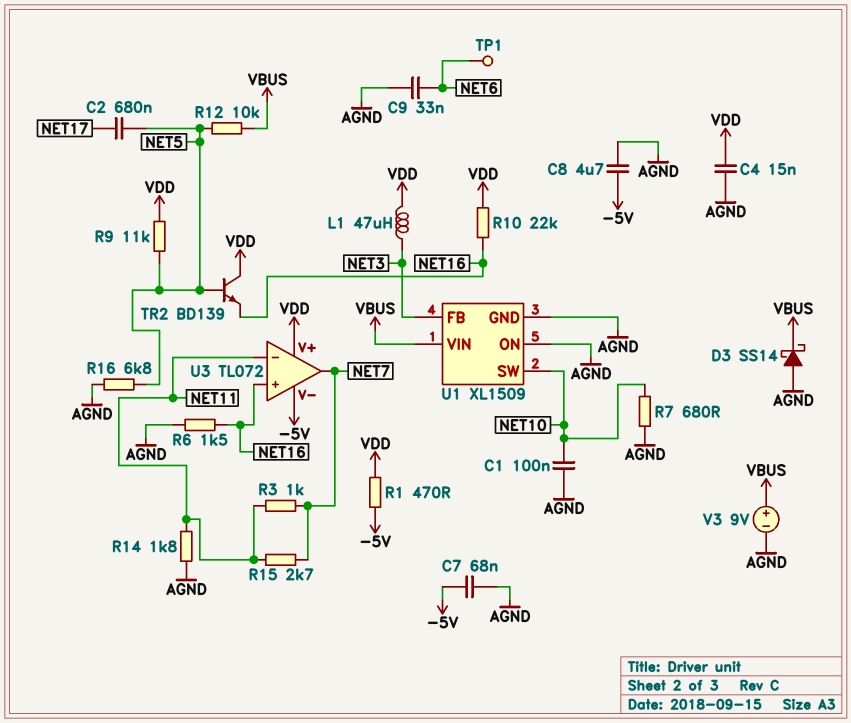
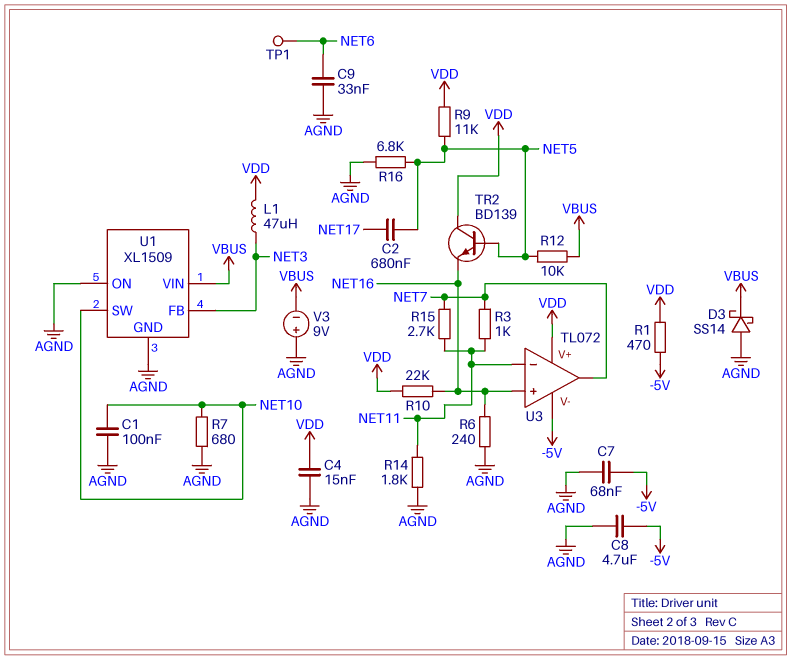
R6: 1.5k (AGND, NET16) -> 240 (AGND, NET16)
V3: 9V (plus VBUS, minus AGND) -> 9V (plus AGND, minus VBUS)

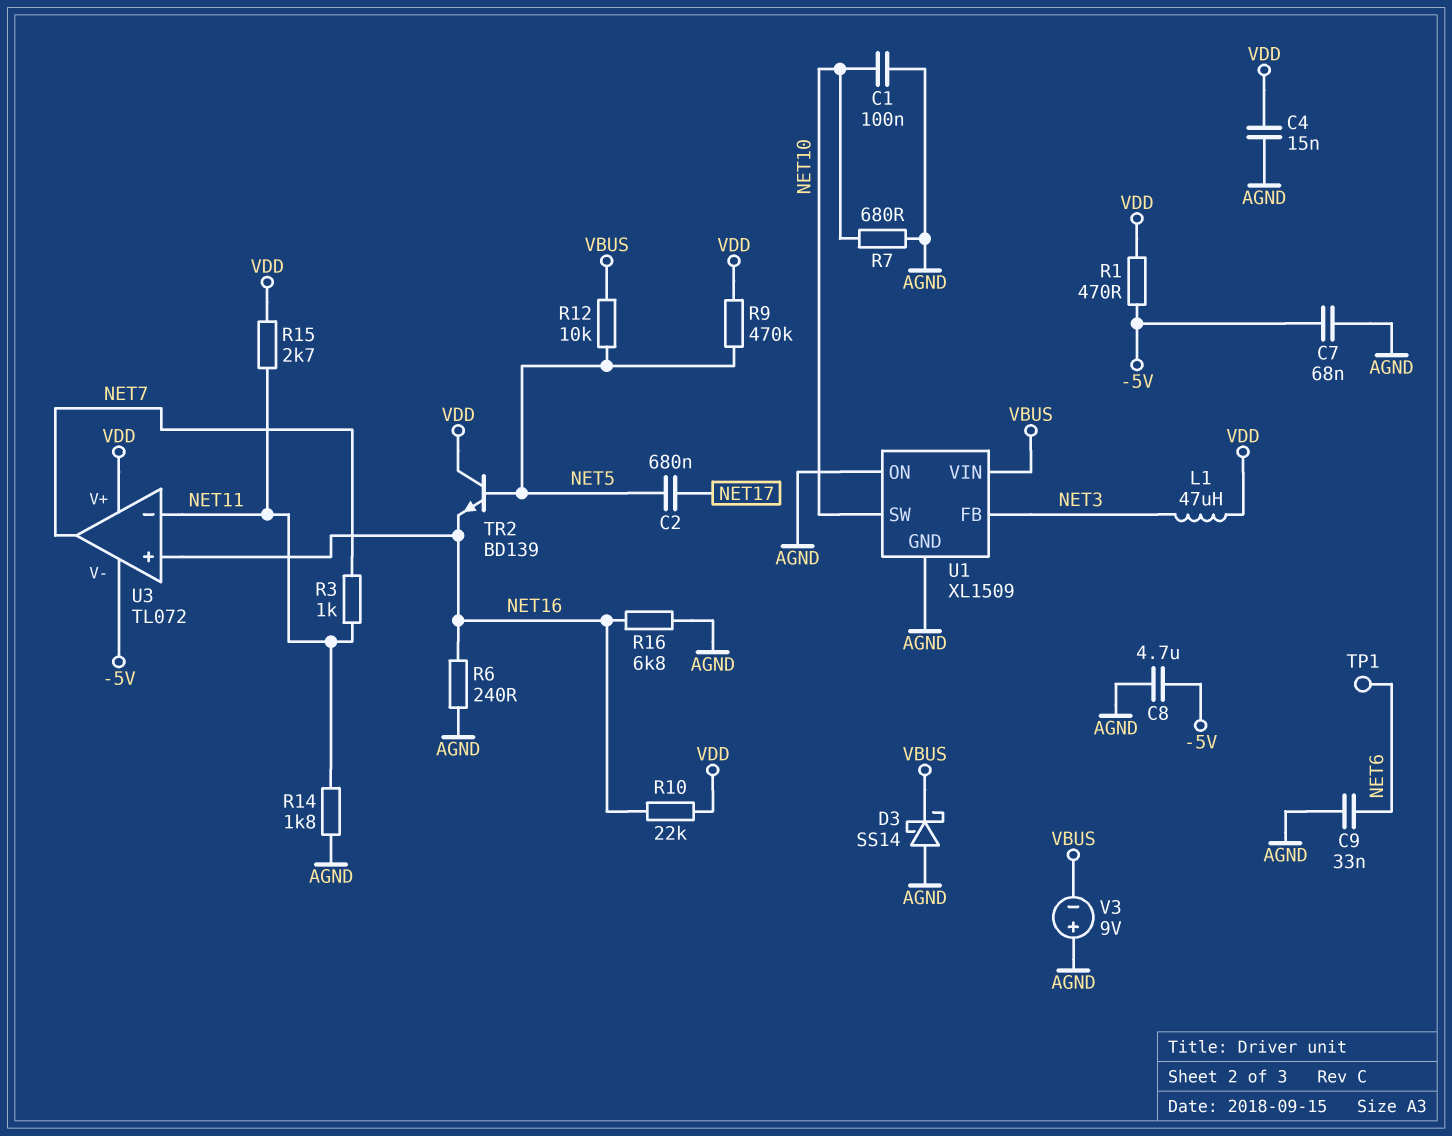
R9: 11k (NET5, VDD) -> 470k (NET5, VDD)
R15: 2.7k (NET7, NET11) -> 2.7k (NET11, VDD)
R16: 6.8k (AGND, NET5) -> 6.8k (AGND, NET16)

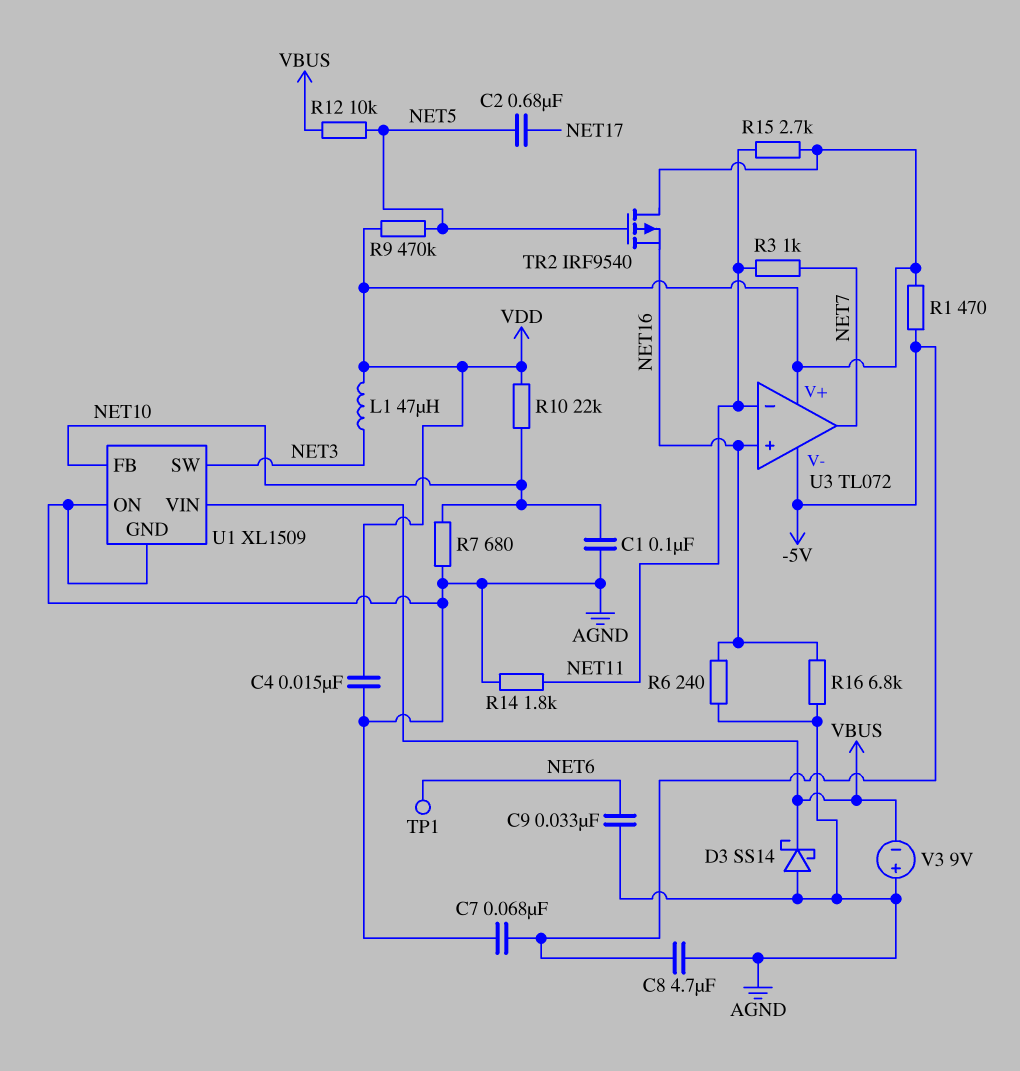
R10: 22k (NET16, VDD) -> 22k (NET10, VDD)
TR2: NPN BD139 (B NET5, C VDD, E NET16) -> PMOS IRF9540 (G NET5, D VDD, S NET16)
U1 pin FB: NET3 -> NET10
U1 pin SW: NET10 -> NET3

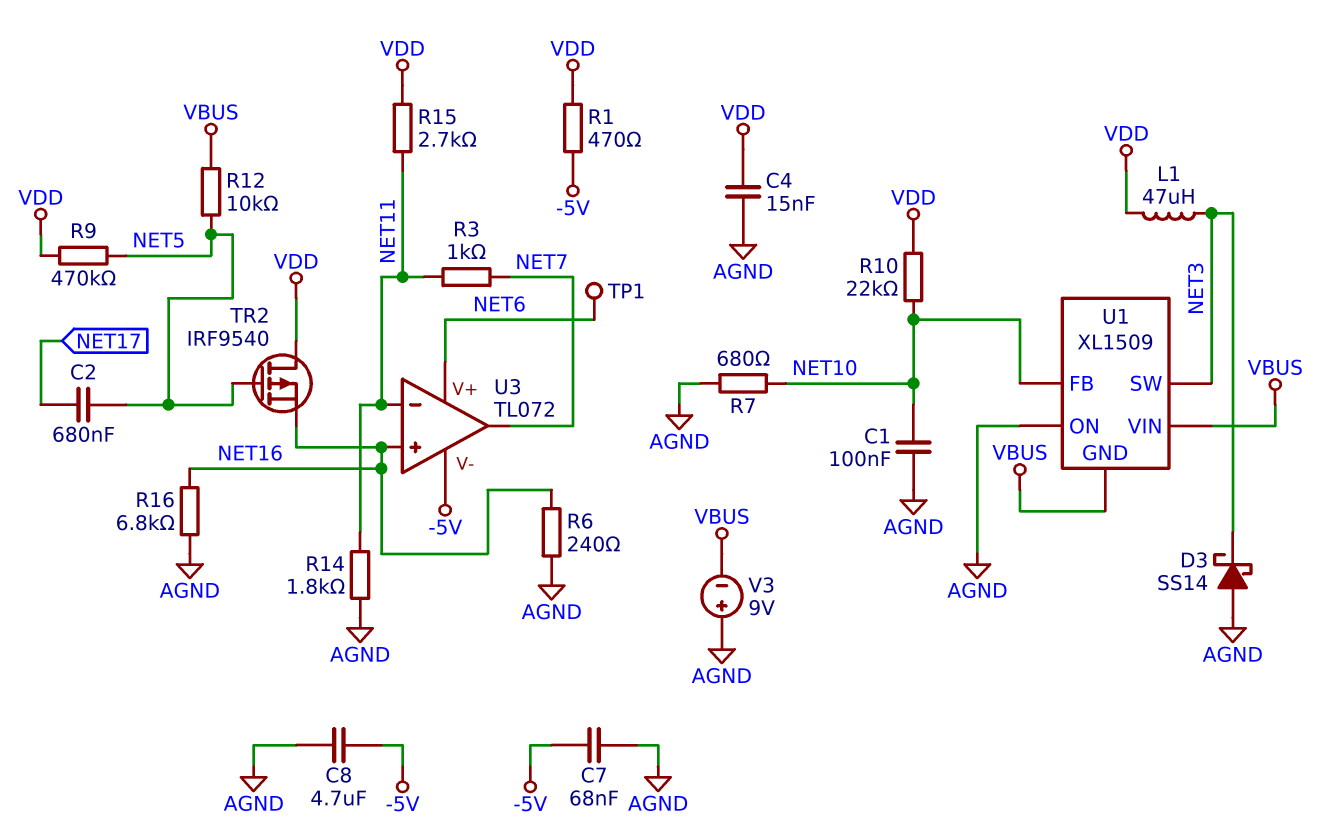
C9: 33nF (AGND, NET6) -> none
D3: schottky SS14 (A AGND, K VBUS) -> schottky SS14 (A AGND, K NET3)
U1 pin GND: AGND -> VBUS
U3 pin V+: VDD -> NET6

